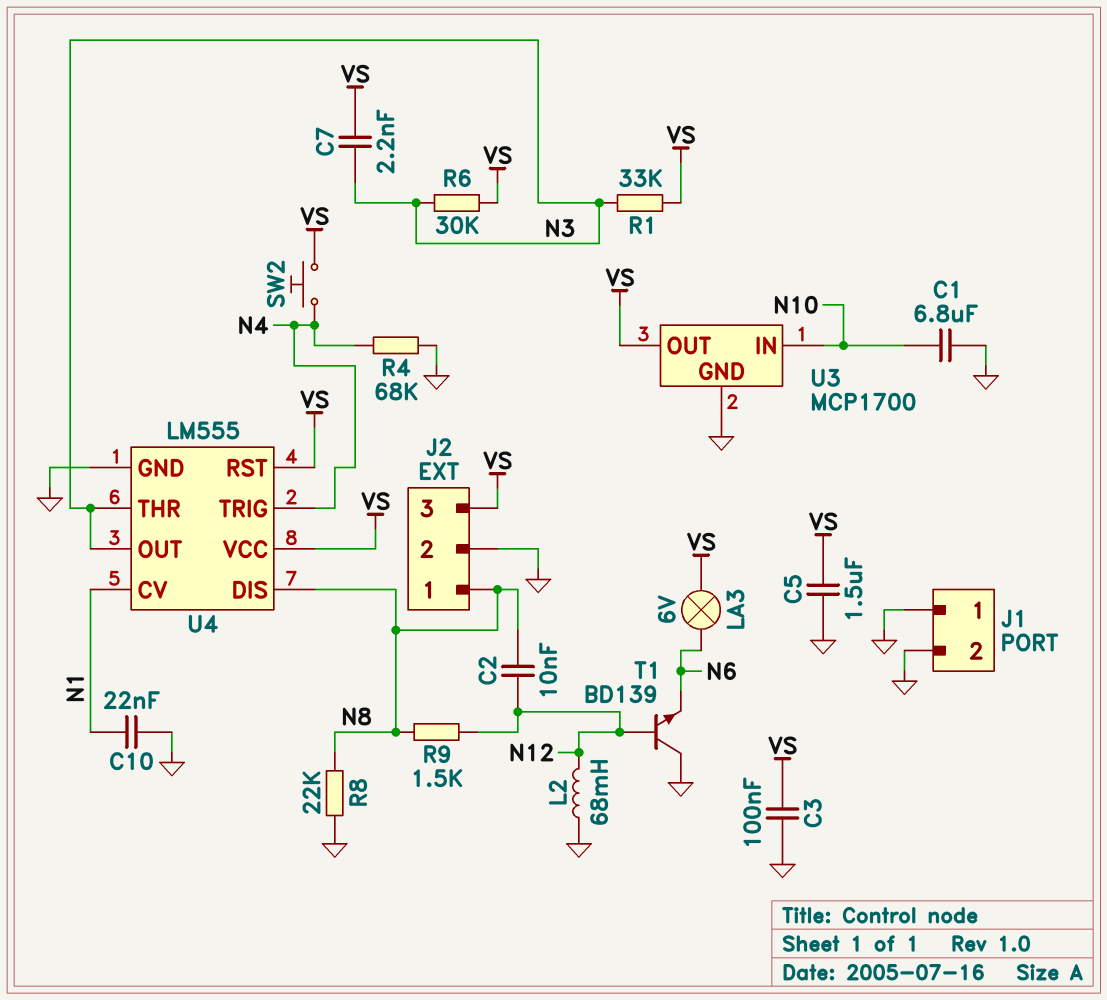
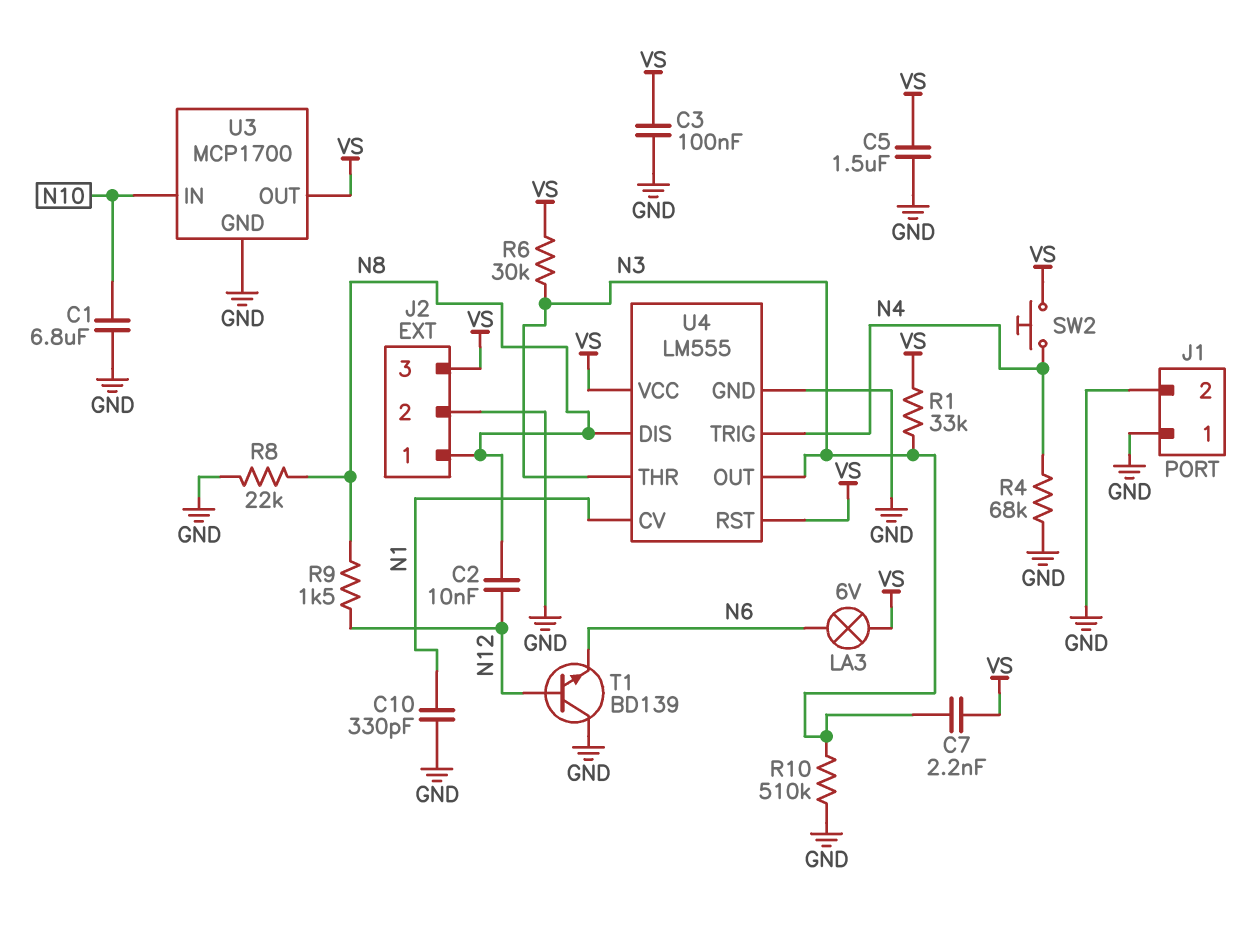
C10: 22nF (GND, N1) -> 330pF (GND, N1)
L2: 68mH (GND, N12) -> none
R10: none -> 510k (GND, N3)

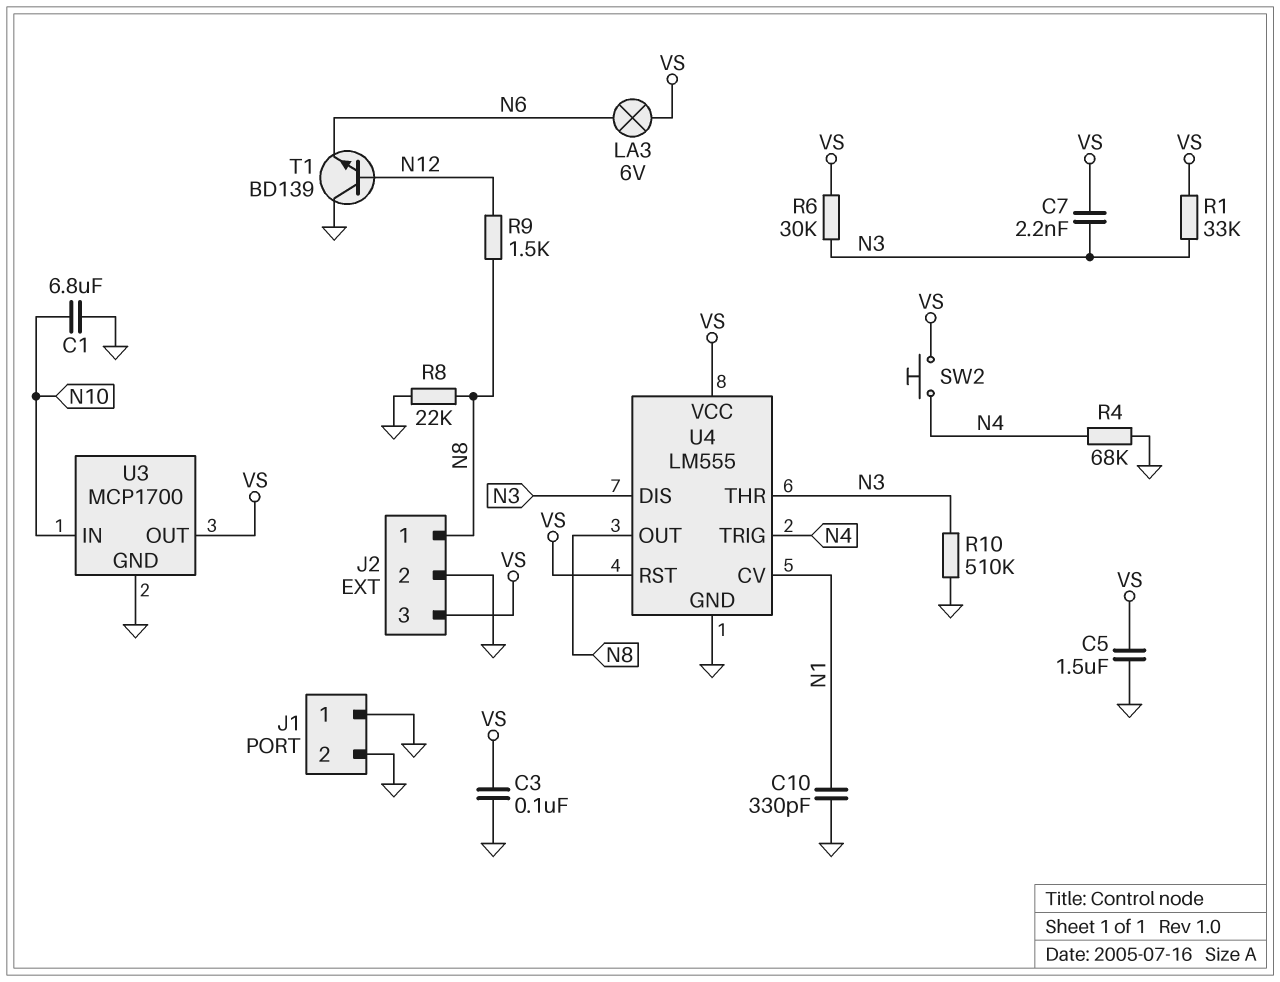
C2: 10nF (N8, N12) -> none
U4 pin DIS: N8 -> N3
U4 pin OUT: N3 -> N8

